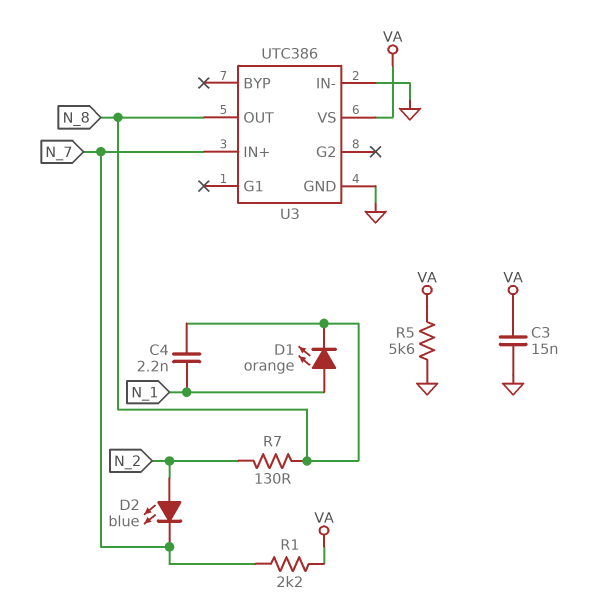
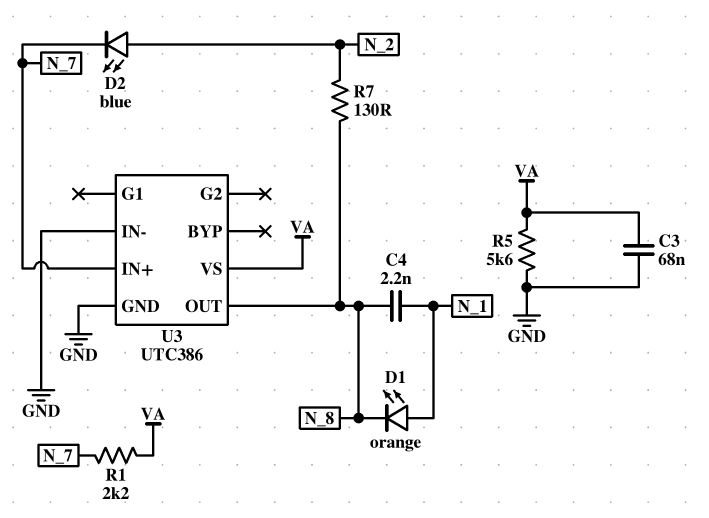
C3: 15nF (GND, VA) -> 68nF (GND, VA)

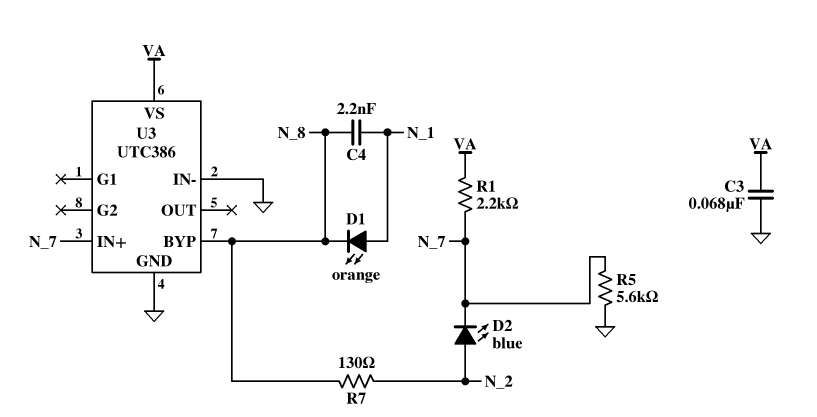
R5: 5.6k (GND, VA) -> 5.6k (GND, N_7)
U3 pin BYP: none -> N_8
U3 pin OUT: N_8 -> none

